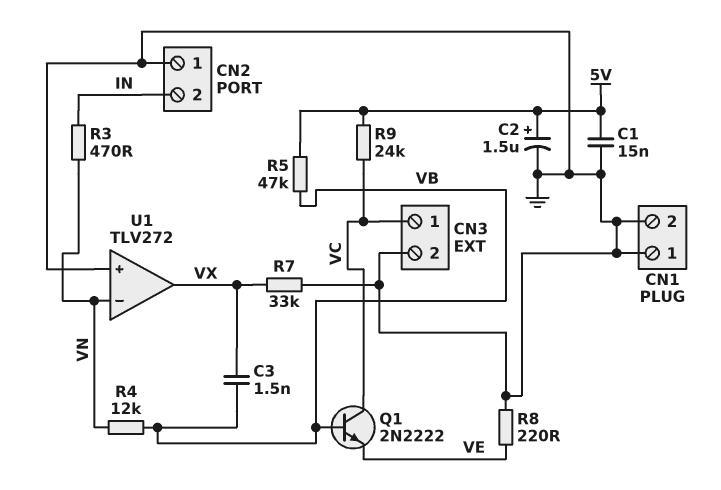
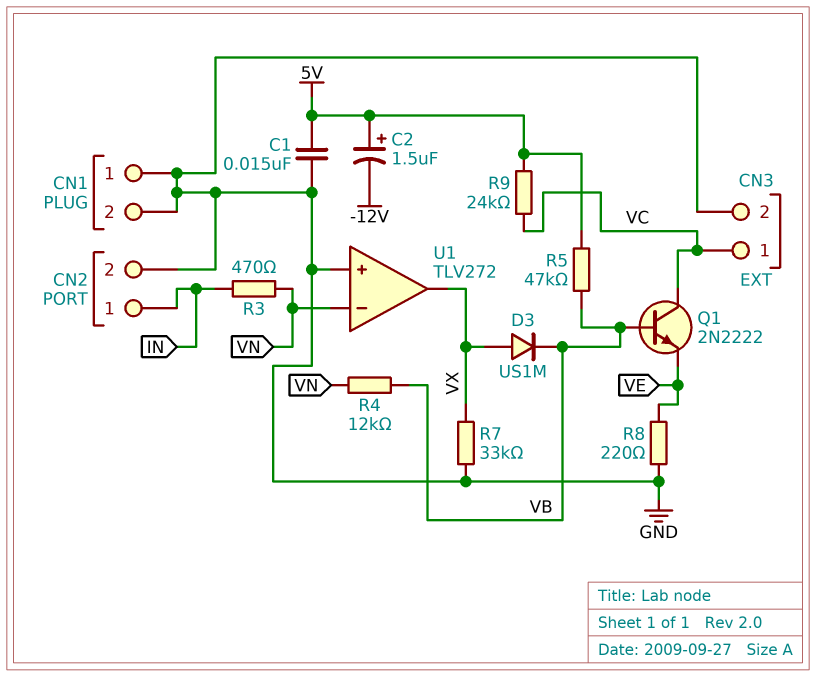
C2: 1.5uF (plus 5V, minus GND) -> 1.5uF (plus 5V, minus -12V)
C3: 1.5nF (VB, VX) -> none
CN2 pin 1: GND -> IN
CN2 pin 2: IN -> GND
D3: none -> diode US1M (A VX, K VB)

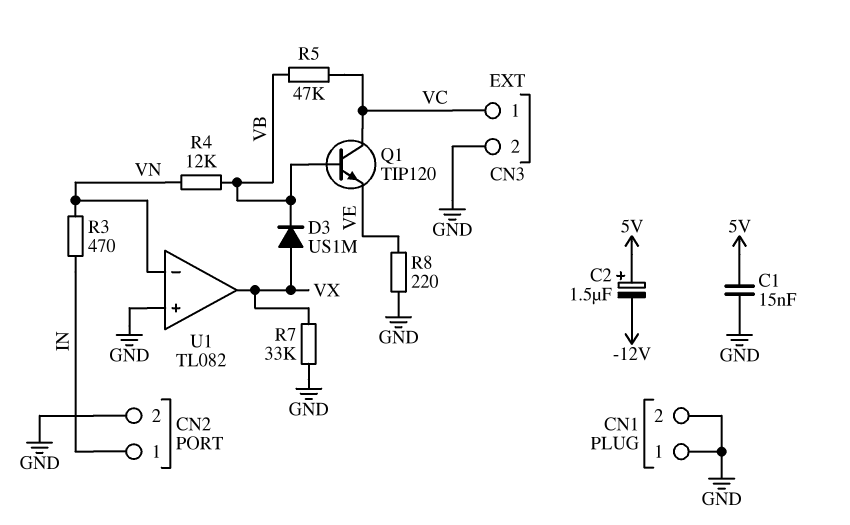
Q1: NPN 2N2222 (B VB, C VC, E VE) -> NPN TIP120 (B VB, C VC, E VE)
R5: 47k (5V, VB) -> 47k (VB, VC)
R9: 24k (5V, VC) -> none
U1: TLV272 -> TL082

